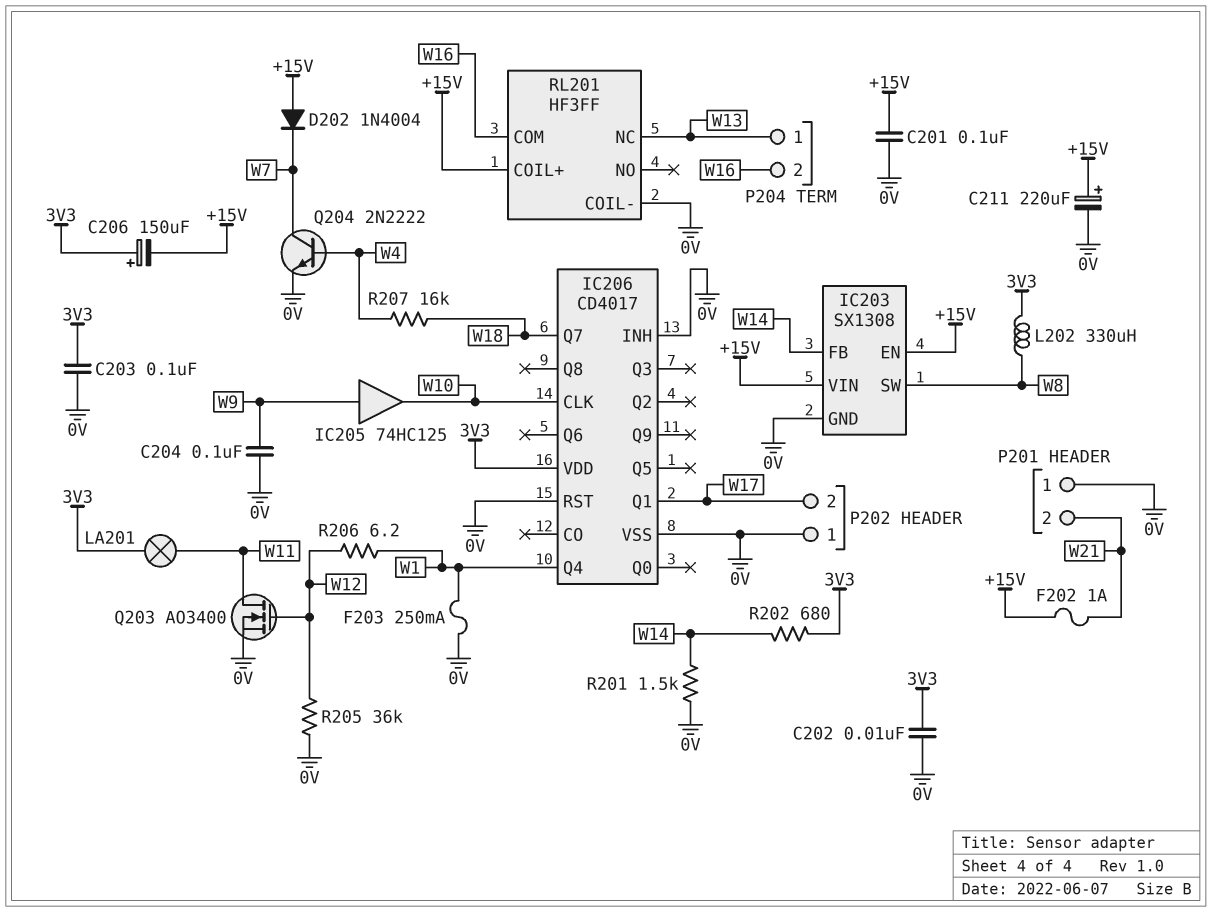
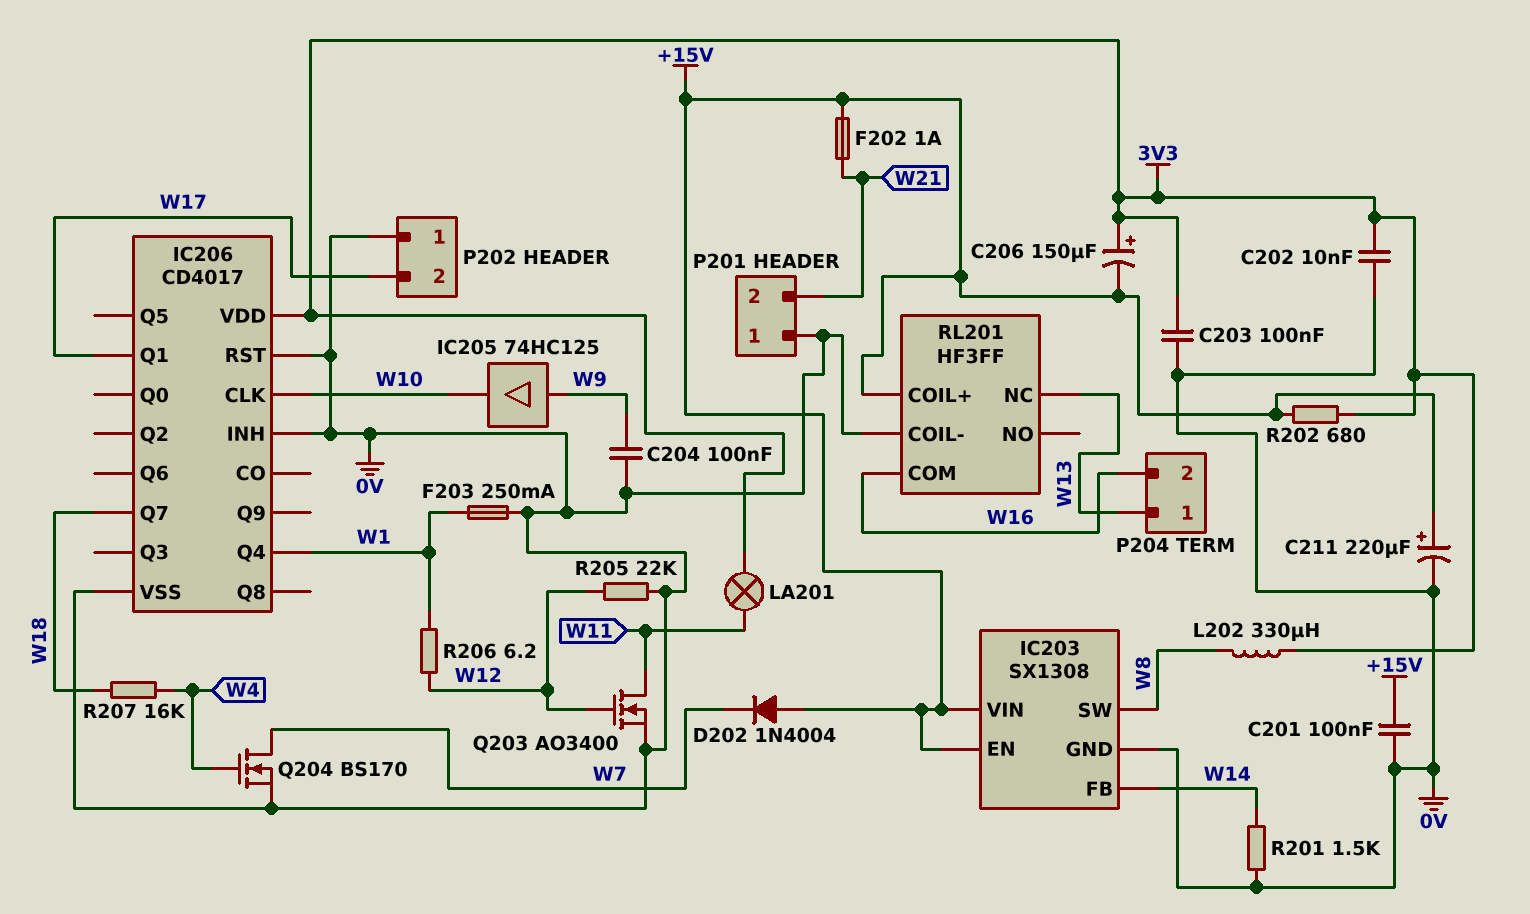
Q204: NPN 2N2222 (B W4, C W7, E 0V) -> NMOS BS170 (G W4, D W7, S 0V)
R202: 680 (3V3, W14) -> 680 (+15V, 3V3)
R205: 36k (0V, W12) -> 22k (0V, W12)

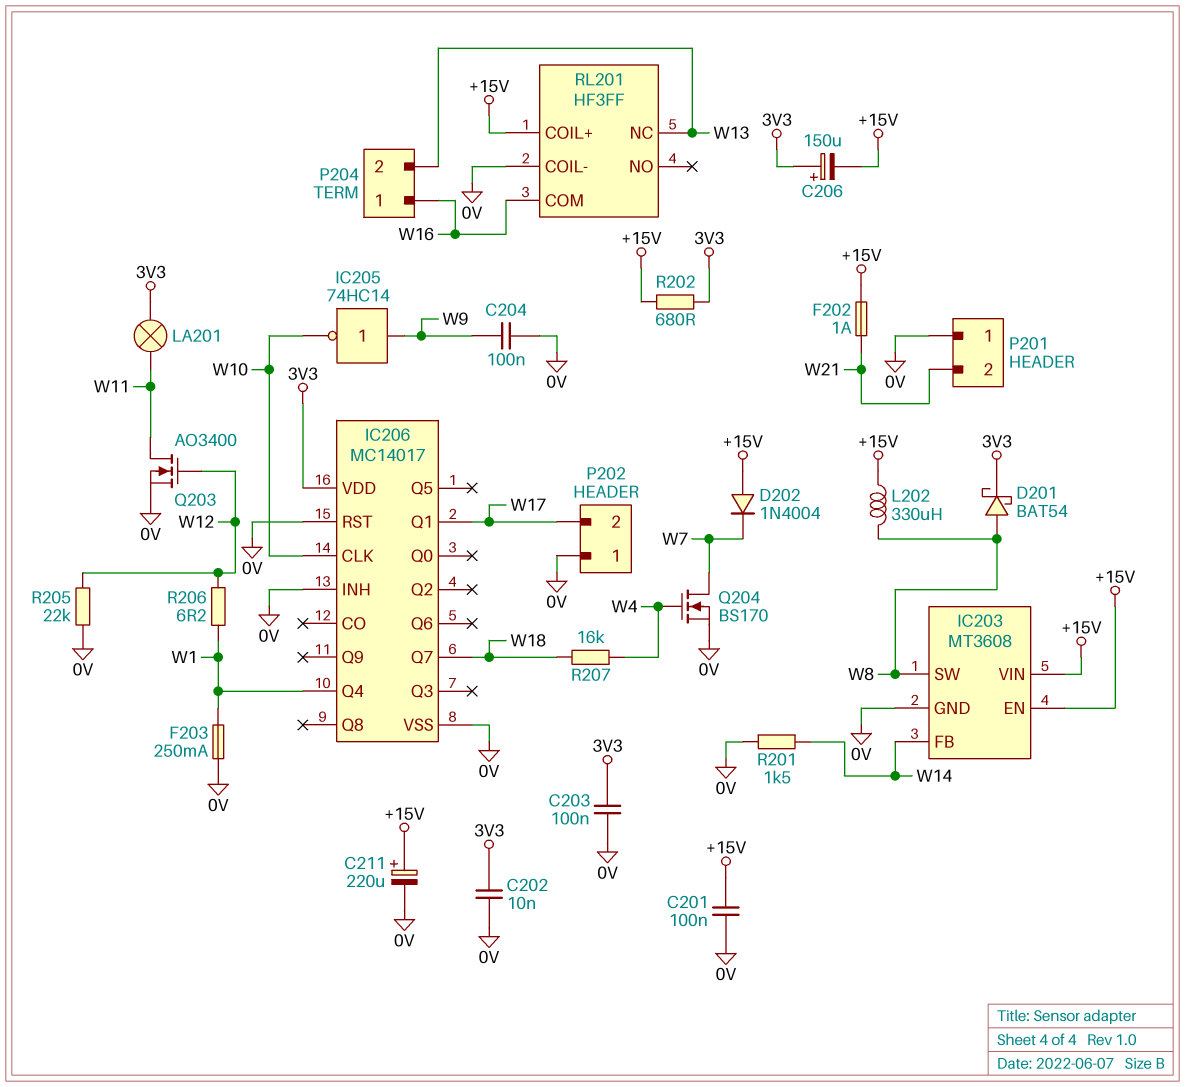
D201: none -> schottky BAT54 (A W8, K 3V3)
IC203: SX1308 -> MT3608
IC205: buffer 74HC125 (in W9, out W10) -> NOT 74HC14 (in W9, out W10)
IC206: CD4017 -> MC14017
L202: 330uH (3V3, W8) -> 330uH (+15V, W8)
P204 pin 1: W13 -> W16
P204 pin 2: W16 -> W13

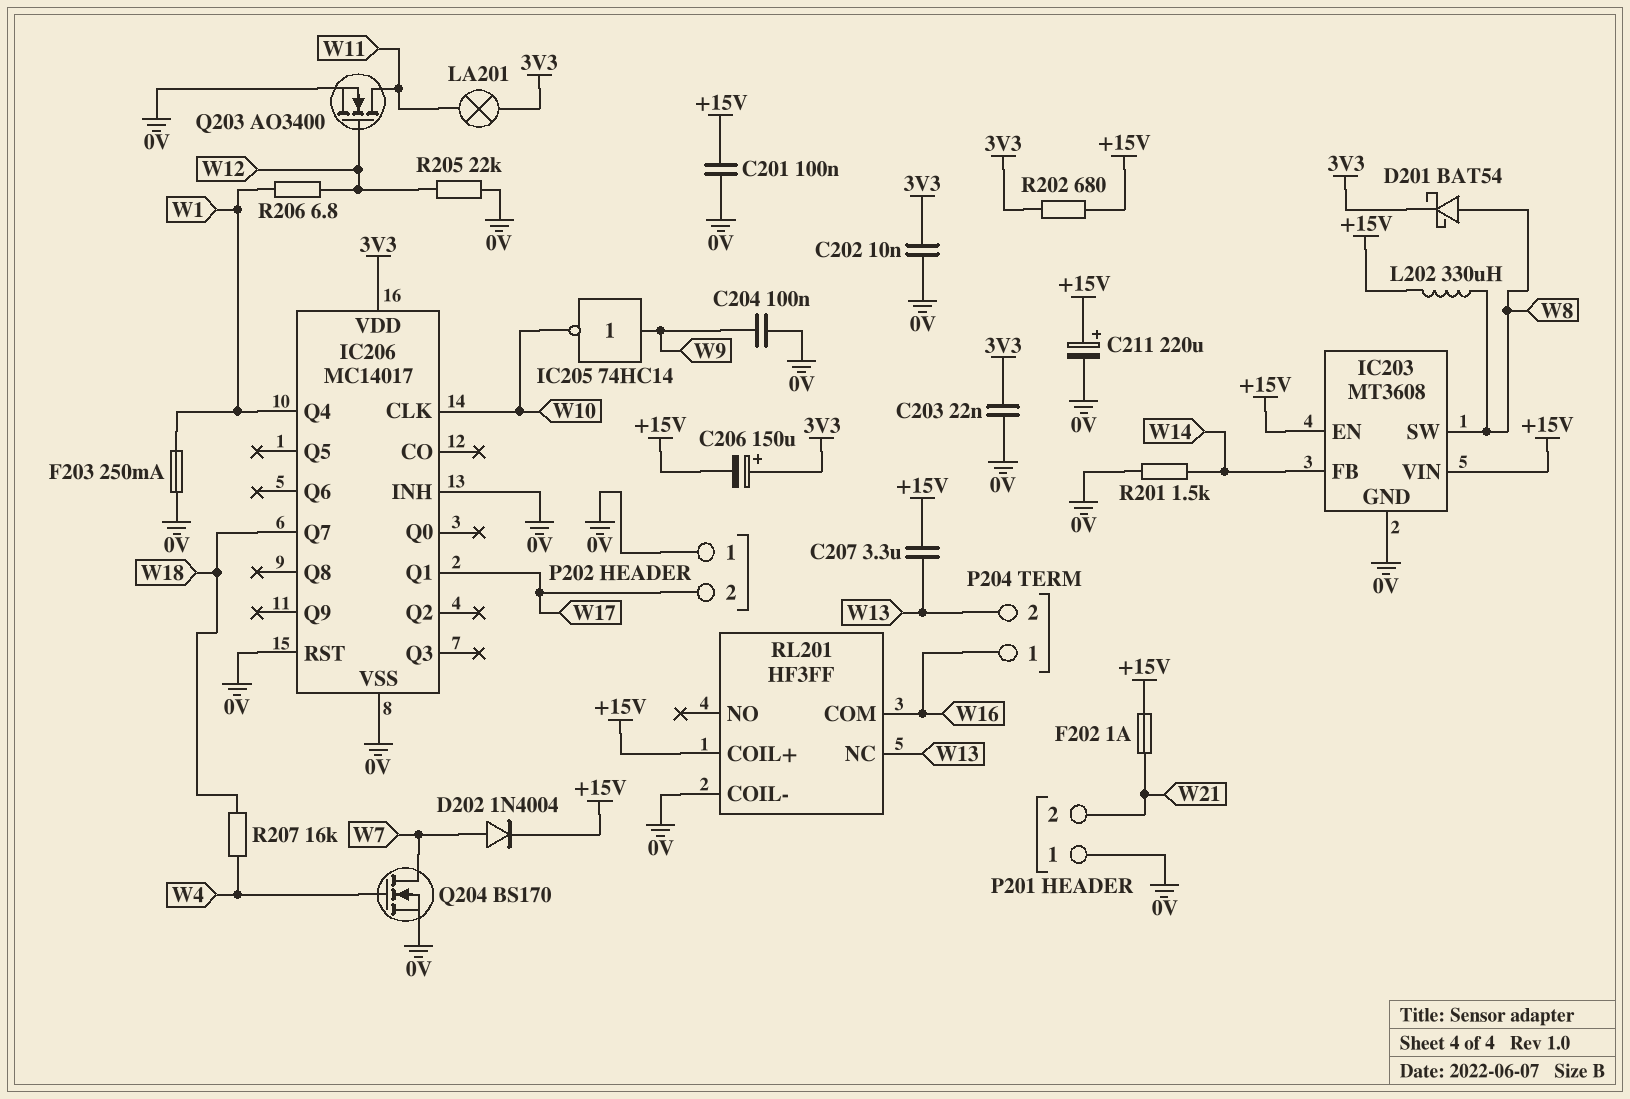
C203: 100nF (0V, 3V3) -> 22nF (0V, 3V3)
C207: none -> 3.3uF (+15V, W13)
D202: diode 1N4004 (A +15V, K W7) -> diode 1N4004 (A W7, K +15V)
R206: 6.2 (W1, W12) -> 6.8 (W1, W12)

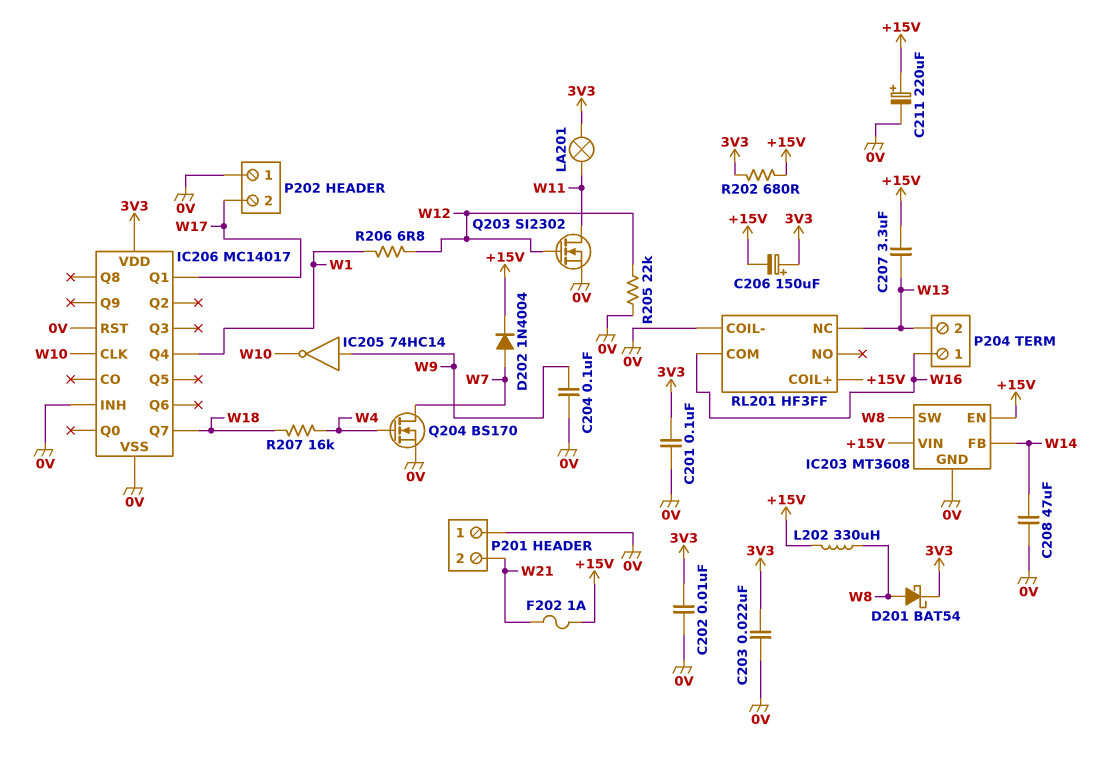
C201: 100nF (+15V, 0V) -> 100nF (0V, 3V3)
C208: none -> 47uF (0V, W14)
F203: 250mA (0V, W1) -> none
Q203: NMOS AO3400 (G W12, D W11, S 0V) -> NMOS SI2302 (G W12, D W11, S 0V)
R201: 1.5k (0V, W14) -> none

